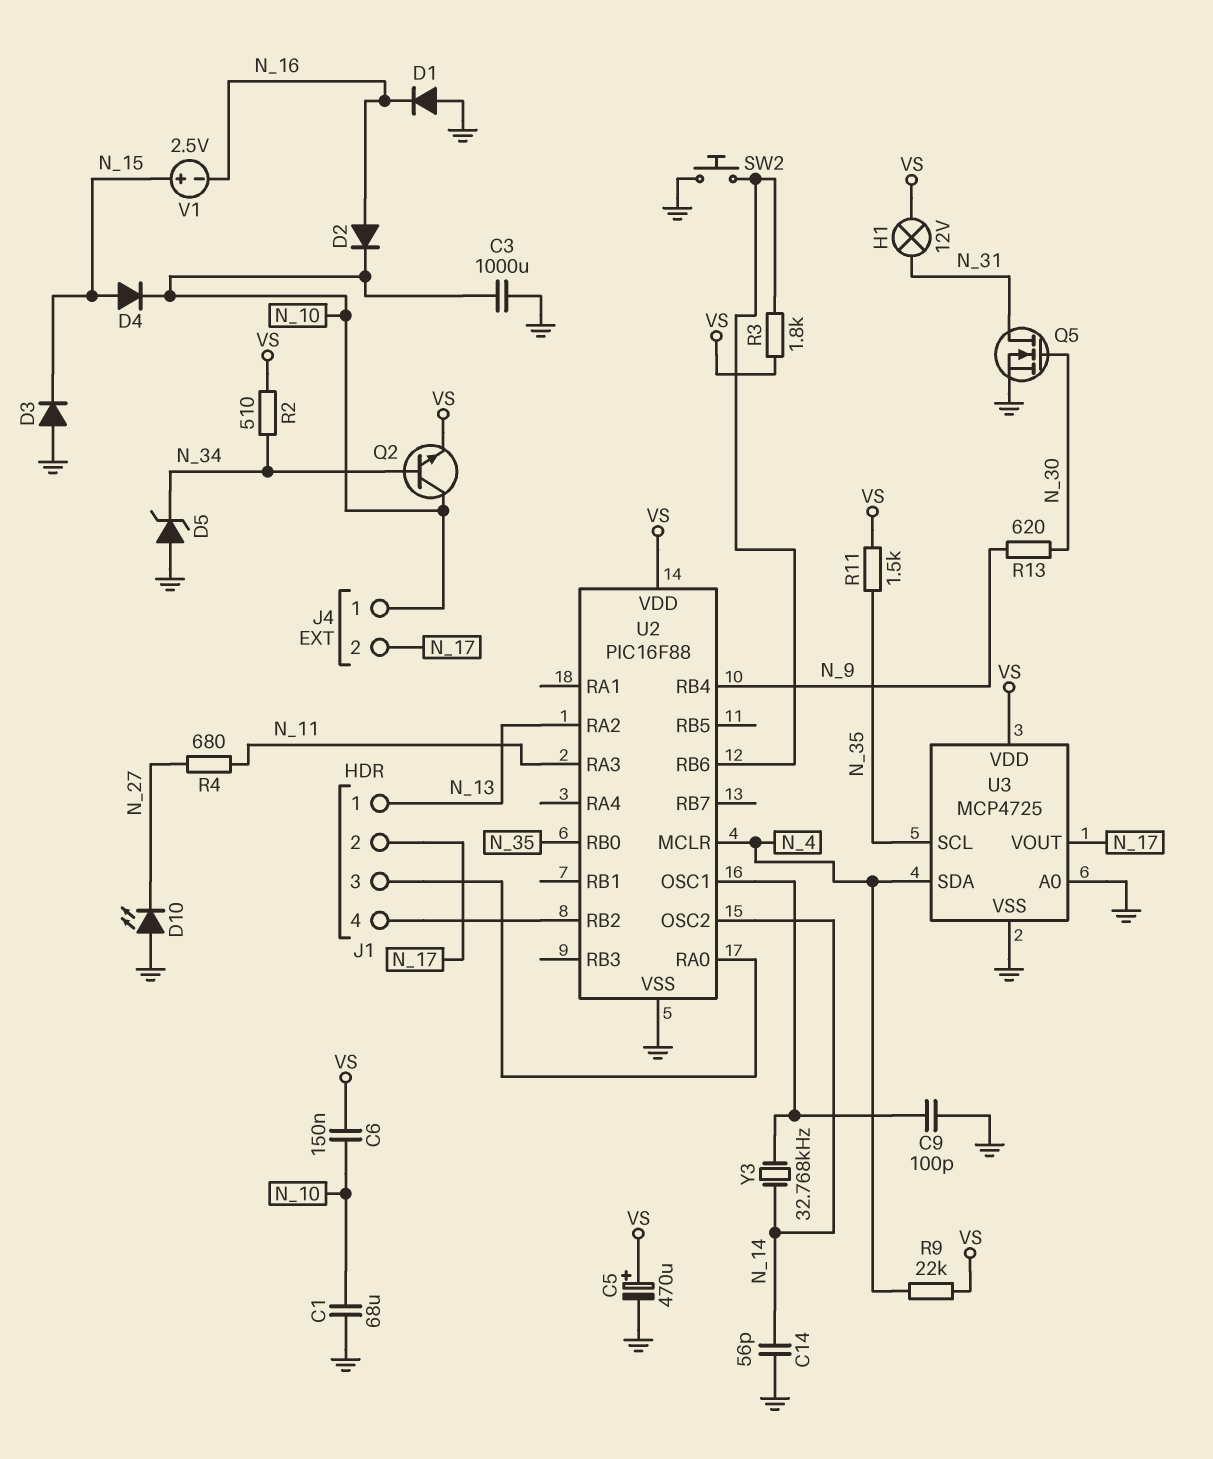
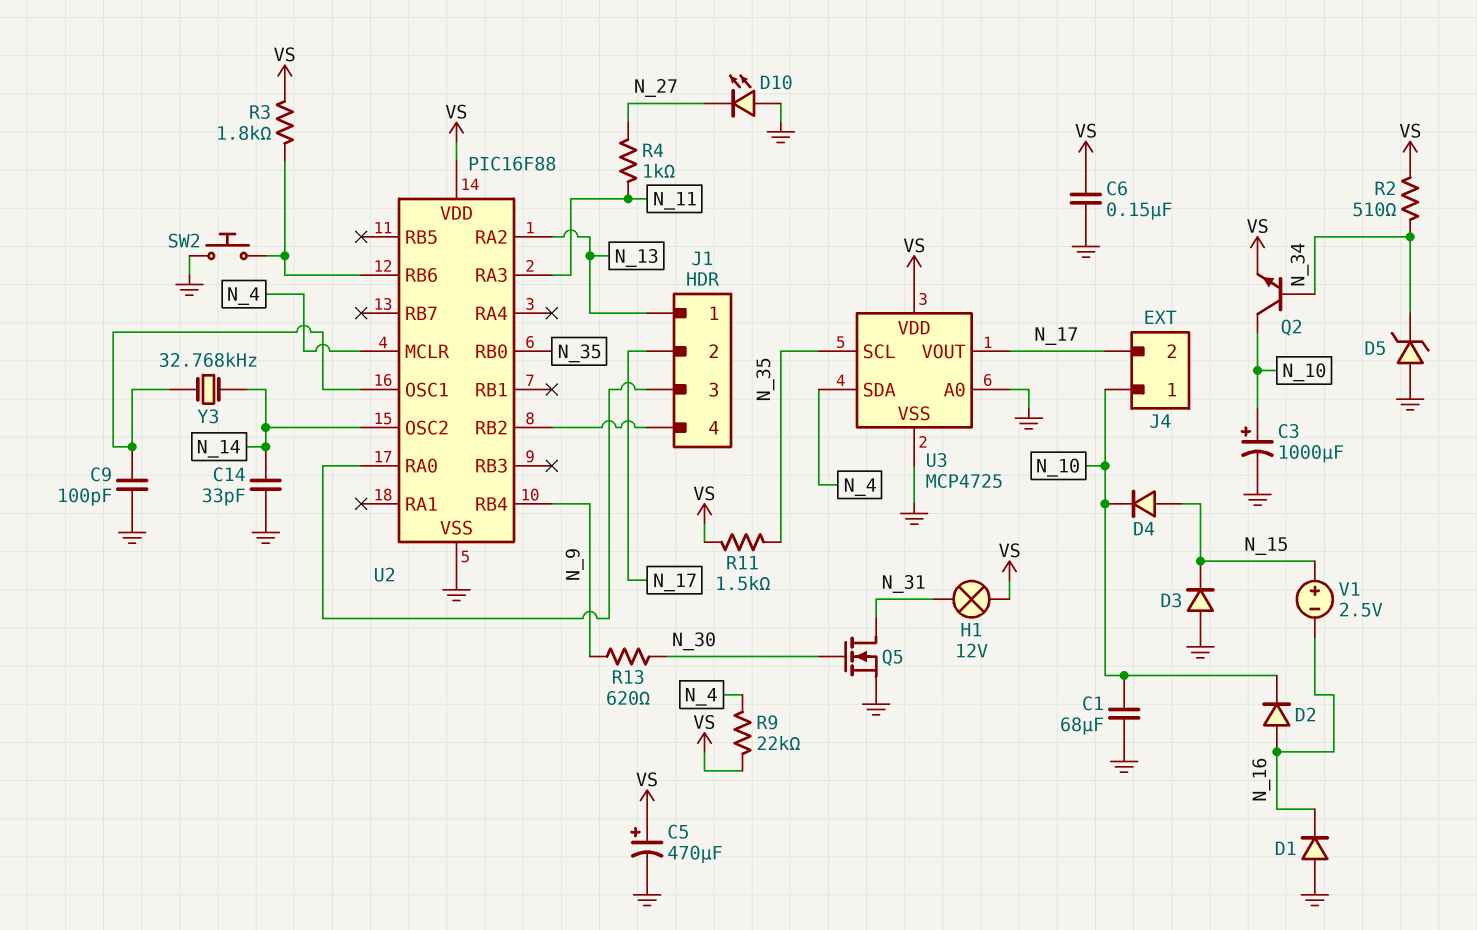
C3: 1000uF (GND, N_10) -> 1000uF (plus N_10, minus GND)
C6: 150nF (N_10, VS) -> 150nF (GND, VS)
C14: 56pF (GND, N_14) -> 33pF (GND, N_14)
R4: 680 (N_11, N_27) -> 1k (N_11, N_27)

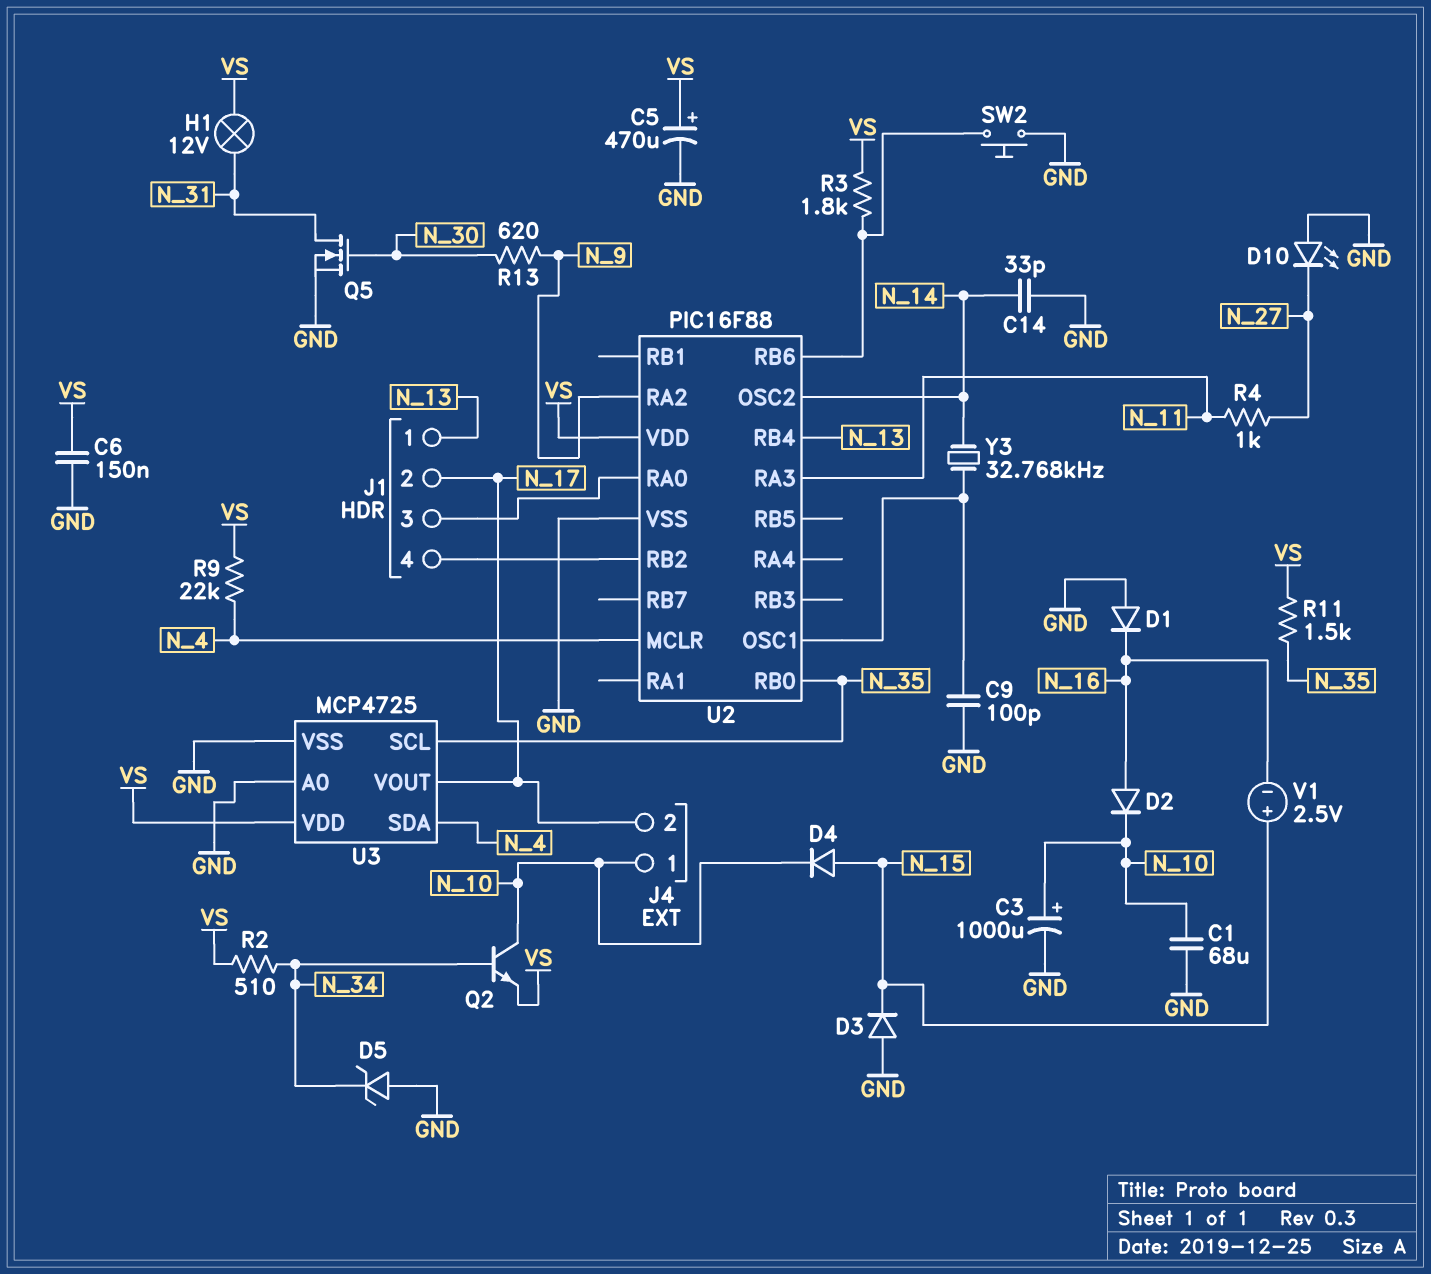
U2 pin RA2: N_13 -> N_9
U2 pin RB4: N_9 -> N_13

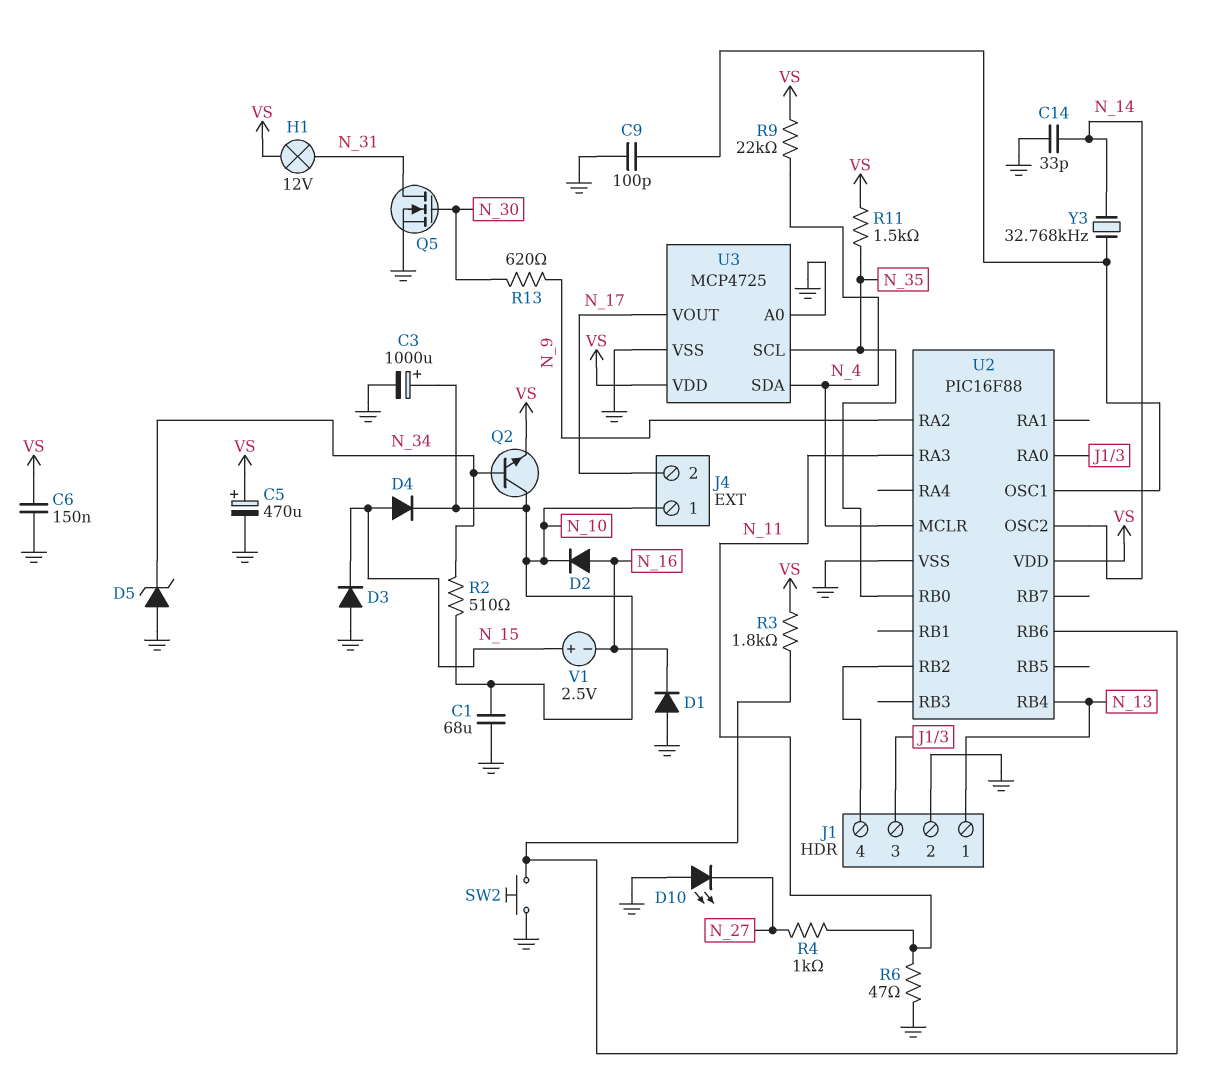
J1 pin 2: N_17 -> GND
R2: 510 (N_34, VS) -> 510 (N_10, N_34)
R6: none -> 47 (GND, N_11)

